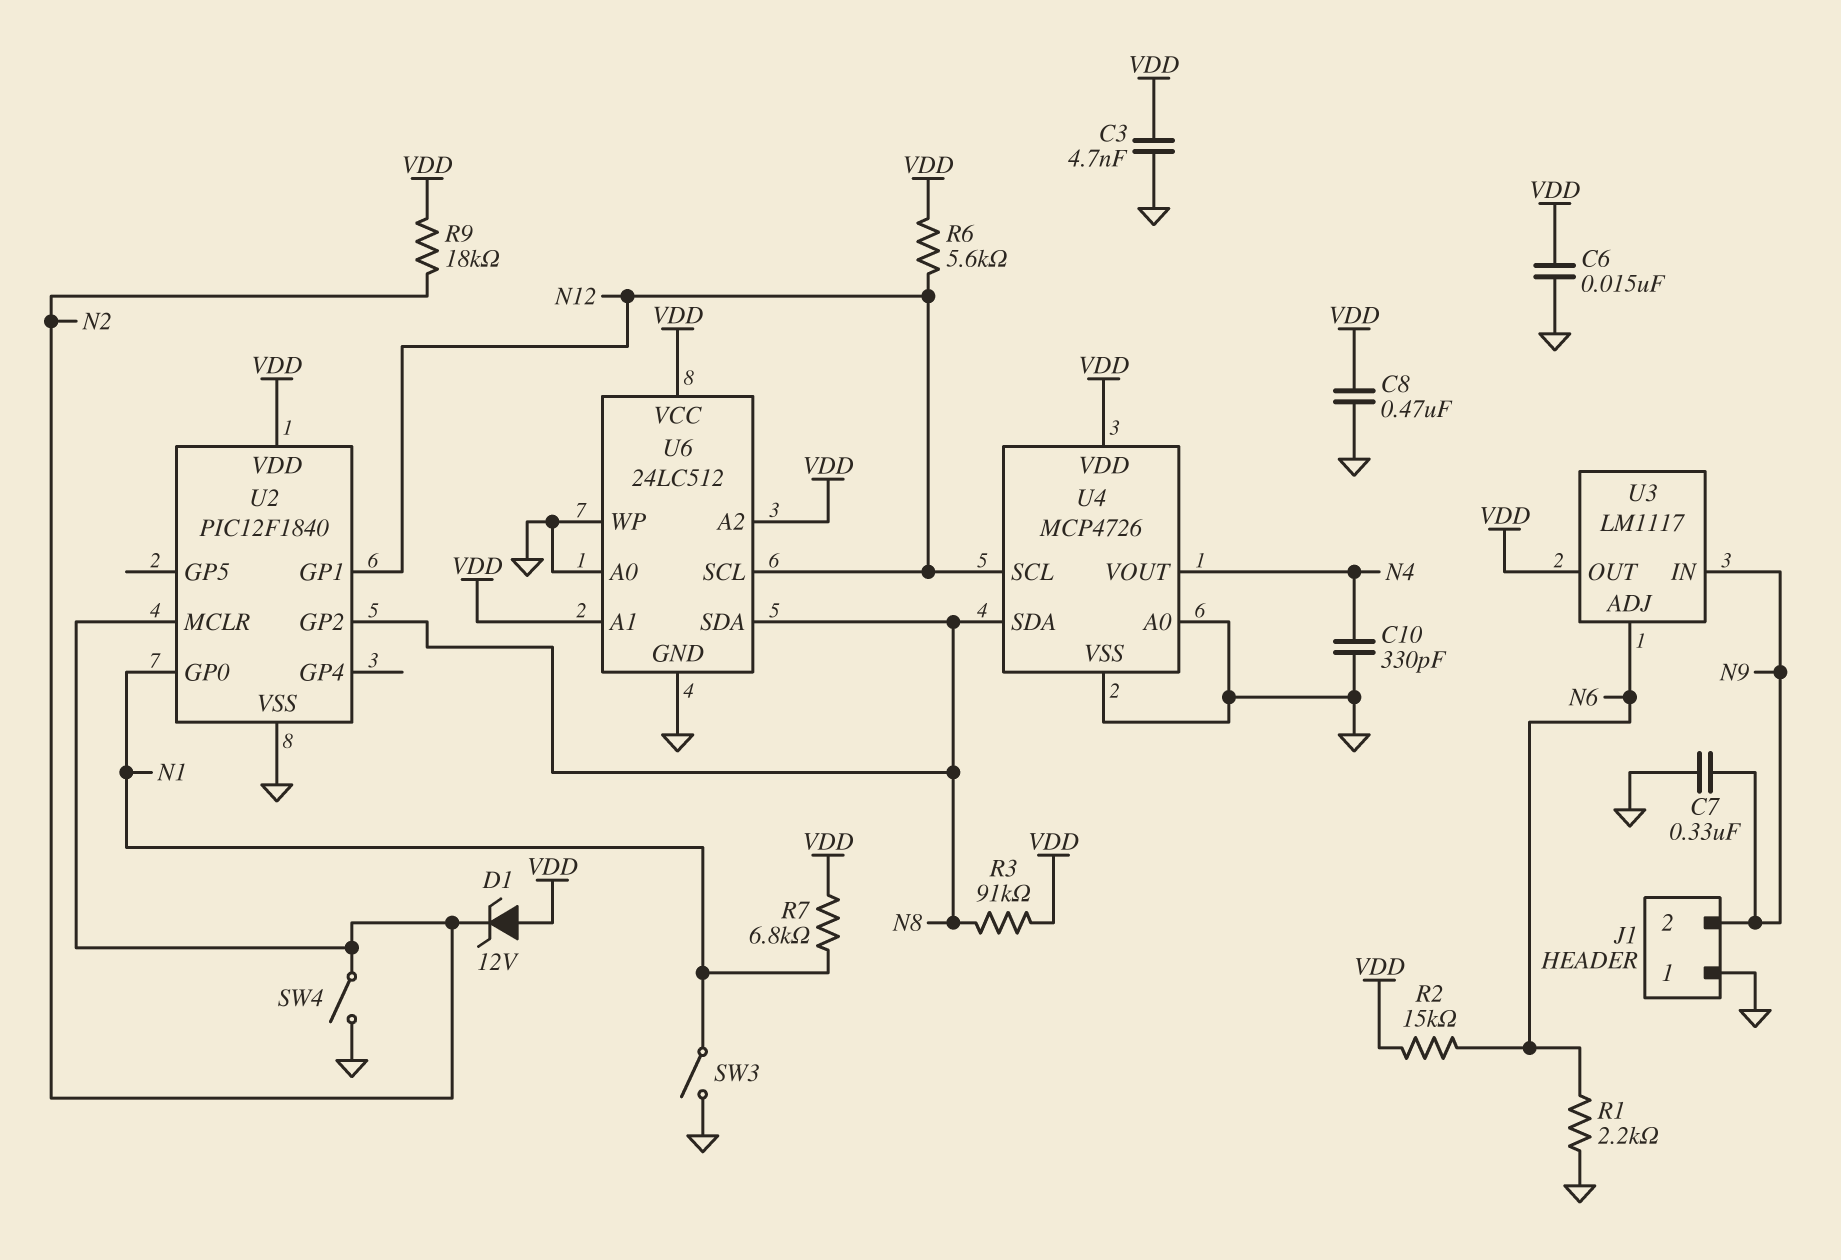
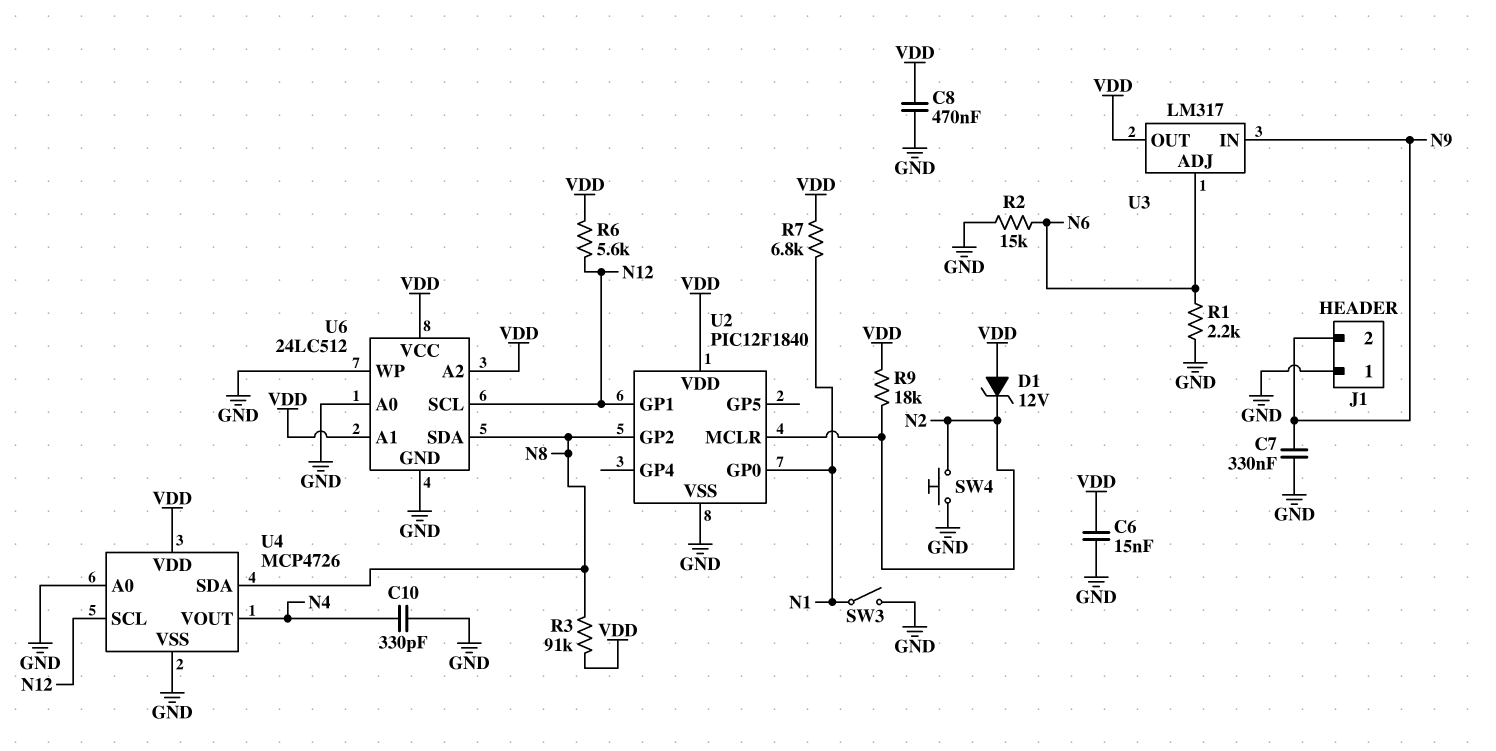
C3: 4.7nF (GND, VDD) -> none
R2: 15k (N6, VDD) -> 15k (GND, N6)
SW4: switch (GND, N2) -> button (GND, N2)
U3: LM1117 -> LM317

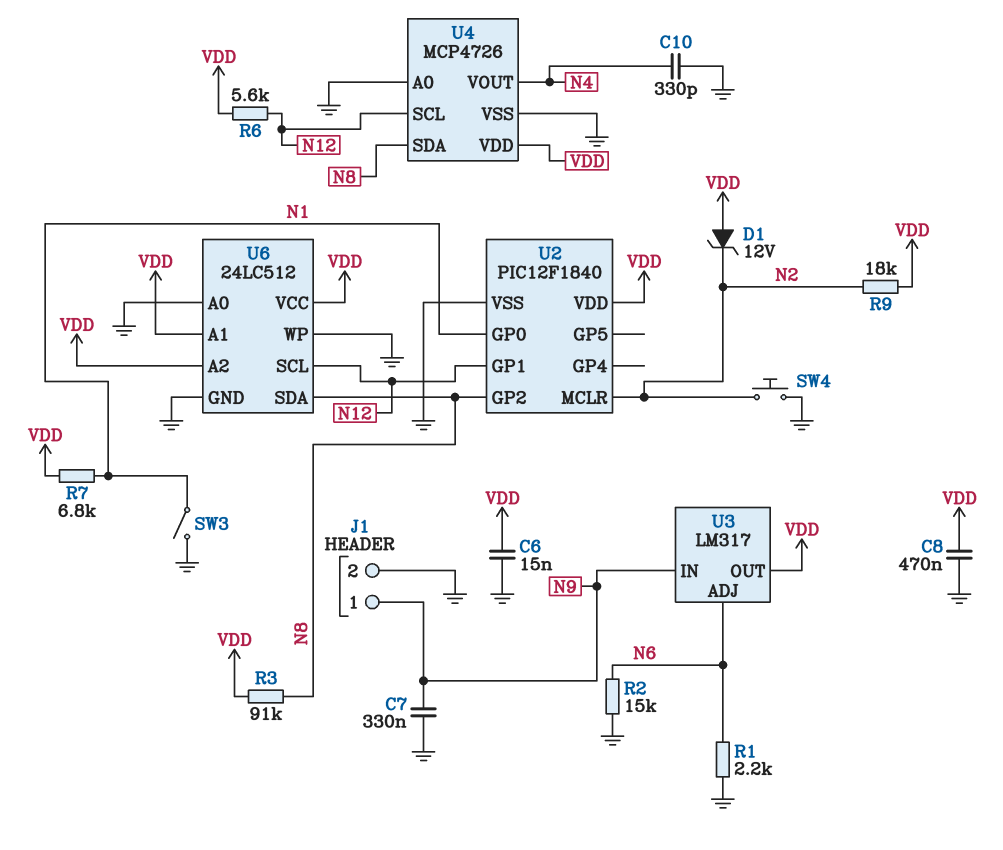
J1 pin 1: GND -> N9
J1 pin 2: N9 -> GND

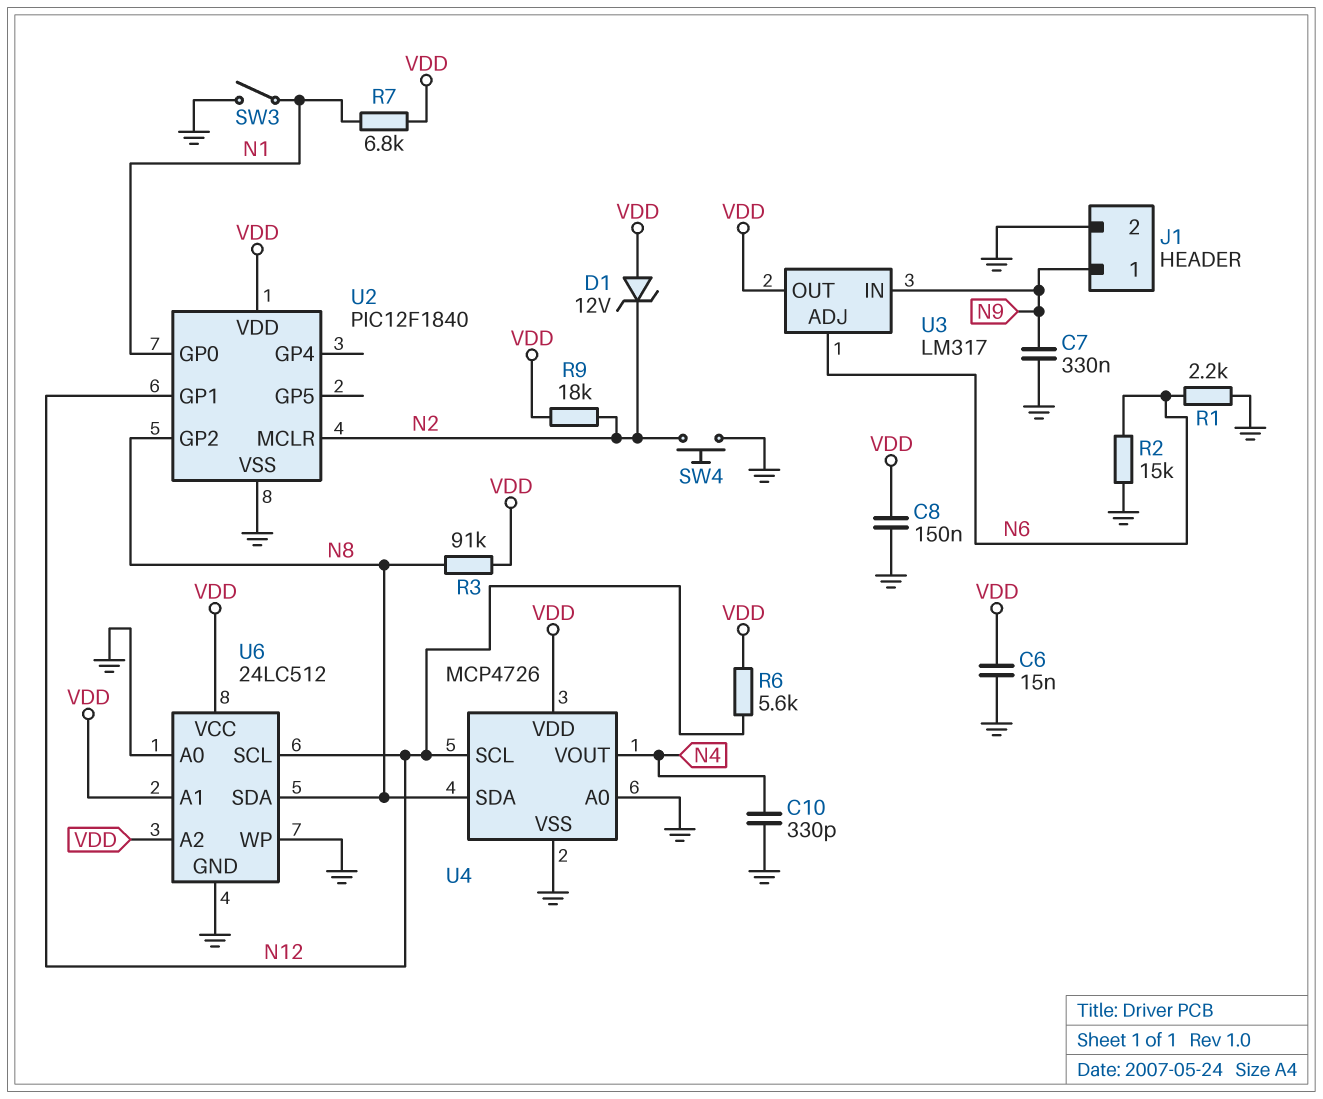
C8: 470nF (GND, VDD) -> 150nF (GND, VDD)

